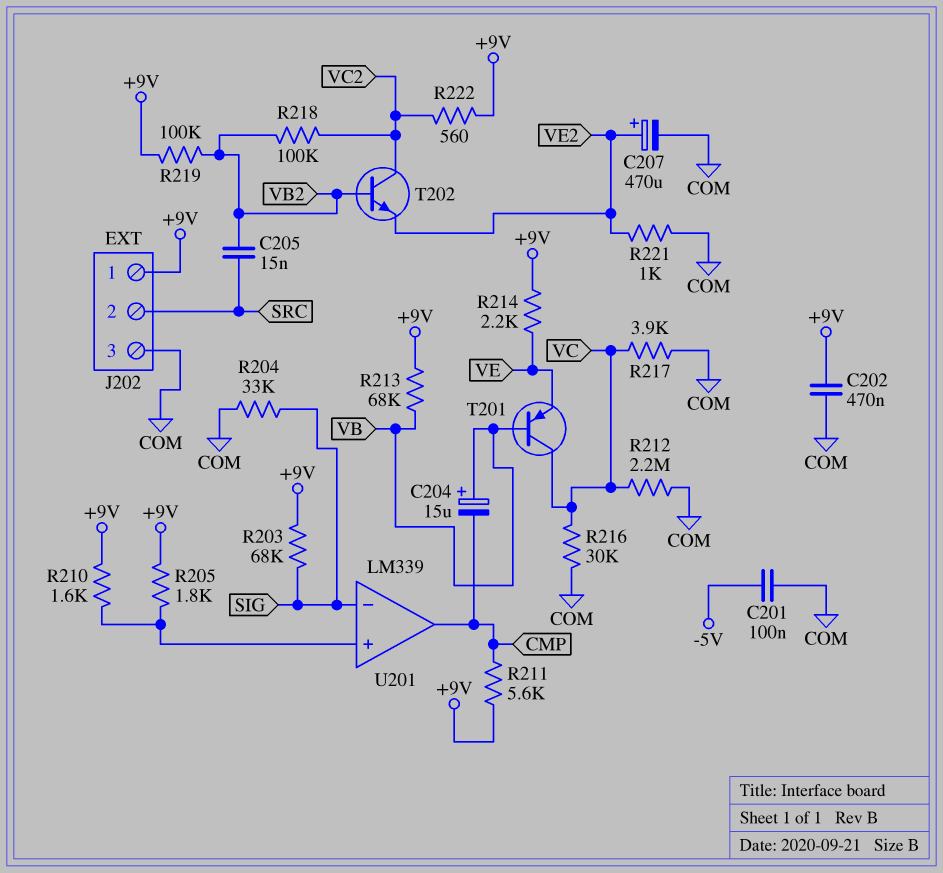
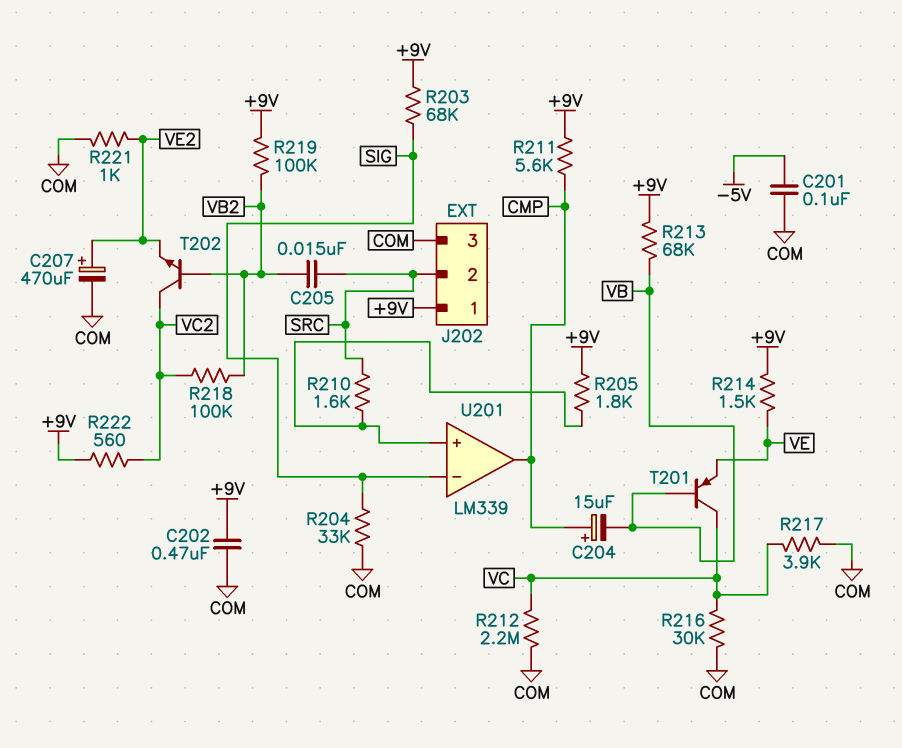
C204: 15uF (plus VB, minus CMP) -> 15uF (plus CMP, minus VB)
R210: 1.6k (+9V, U201/in+) -> 1.6k (SRC, U201/in+)
R214: 2.2k (+9V, VE) -> 1.5k (+9V, VE)

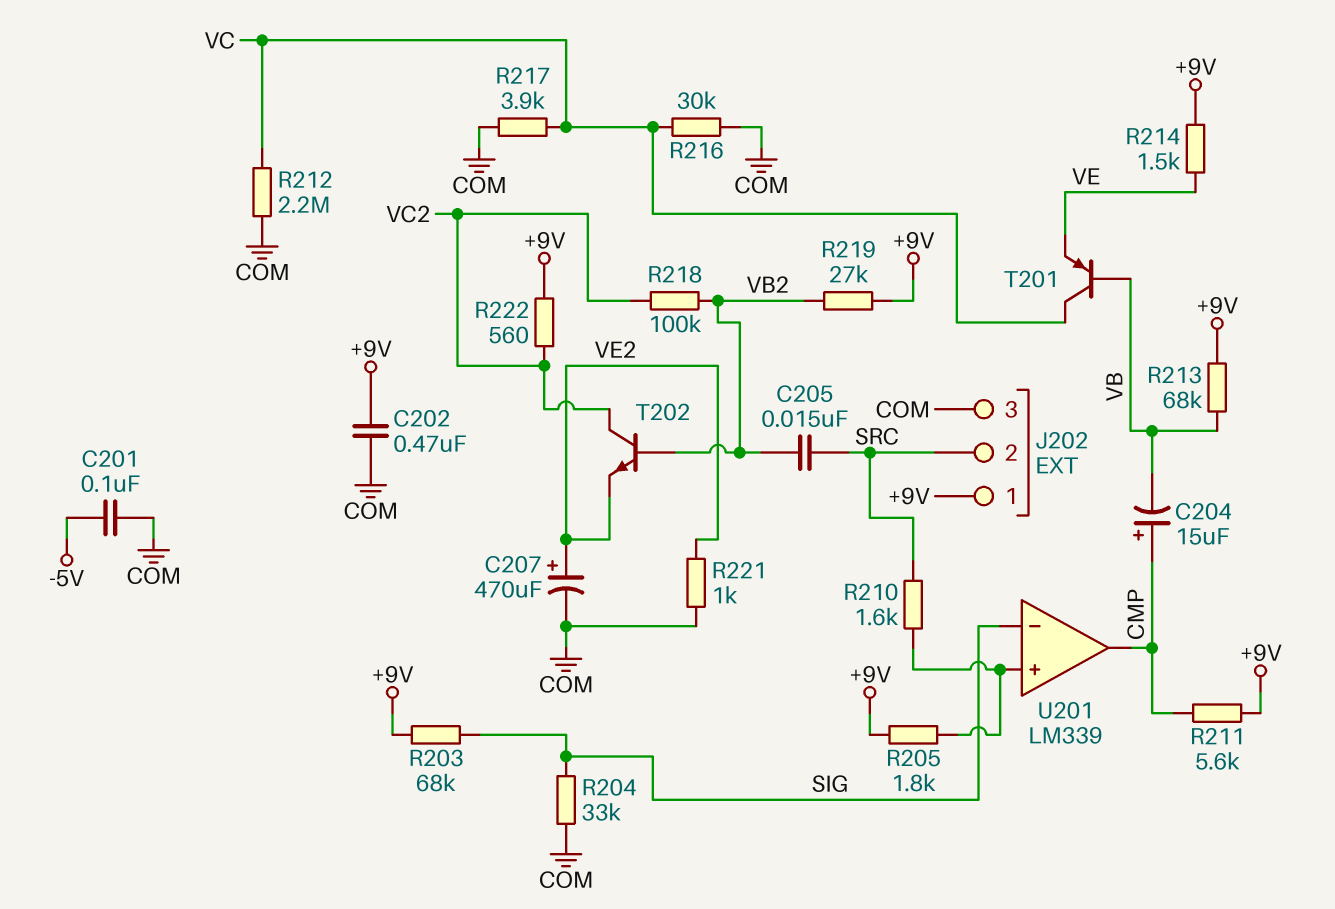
R219: 100k (+9V, VB2) -> 27k (+9V, VB2)

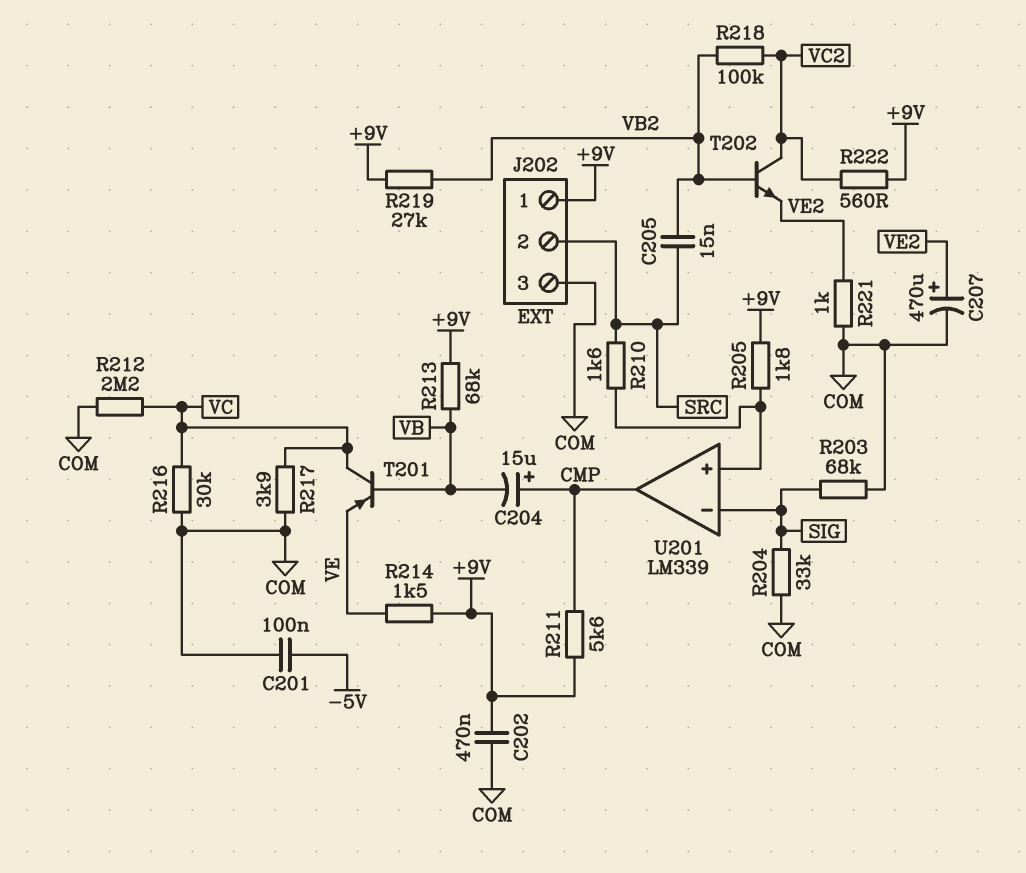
R203: 68k (+9V, SIG) -> 68k (COM, SIG)

